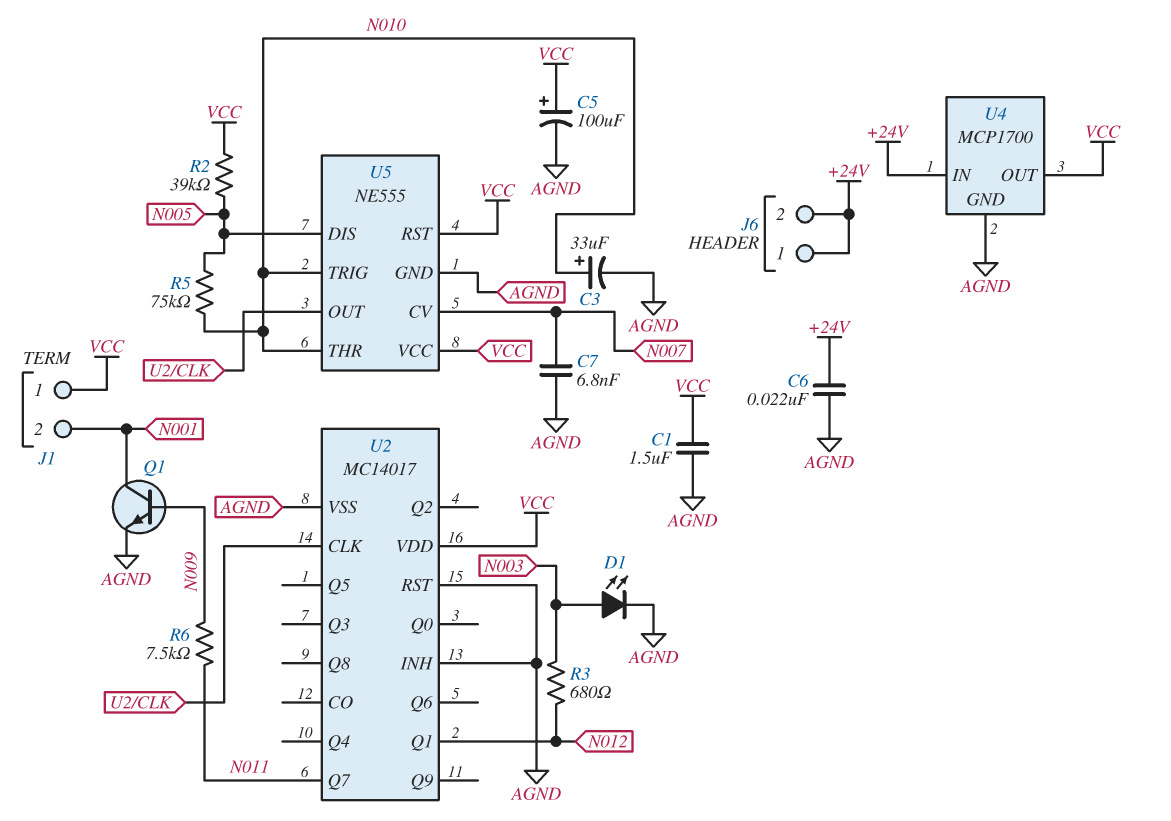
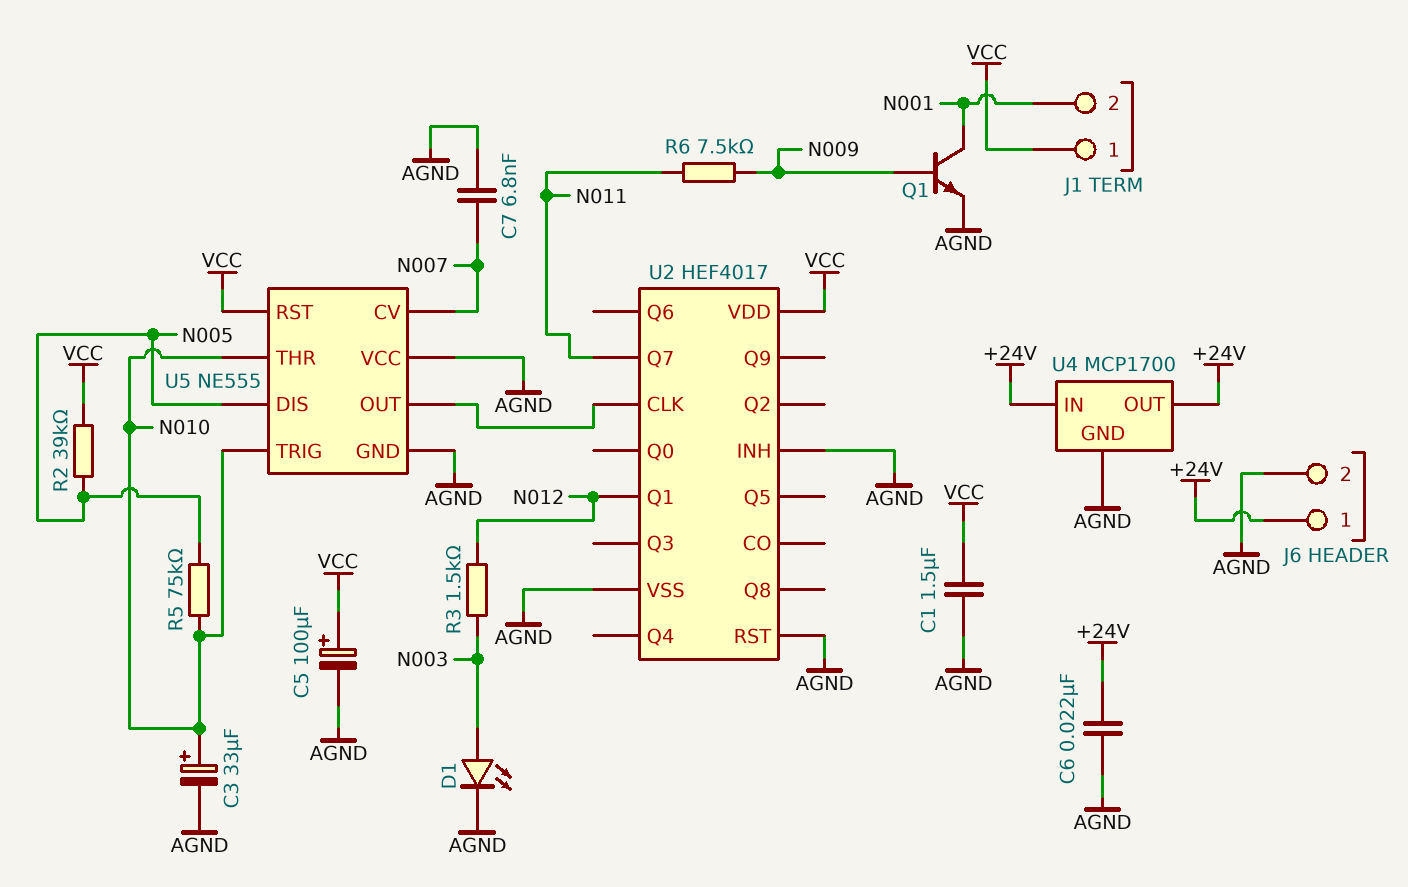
J6 pin 2: +24V -> AGND
R3: 680 (N003, N012) -> 1.5k (N003, N012)
U2: MC14017 -> HEF4017
U4 pin OUT: VCC -> +24V
U5 pin VCC: VCC -> AGND

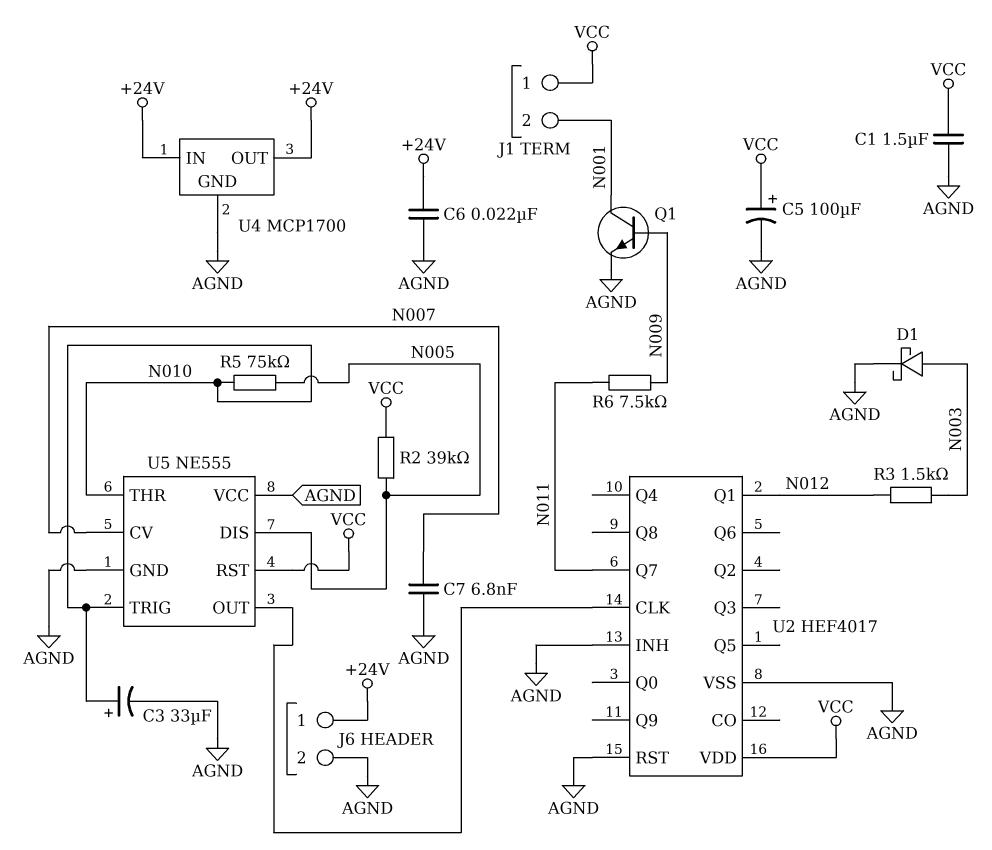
D1: LED (A N003, K AGND) -> schottky (A N003, K AGND)

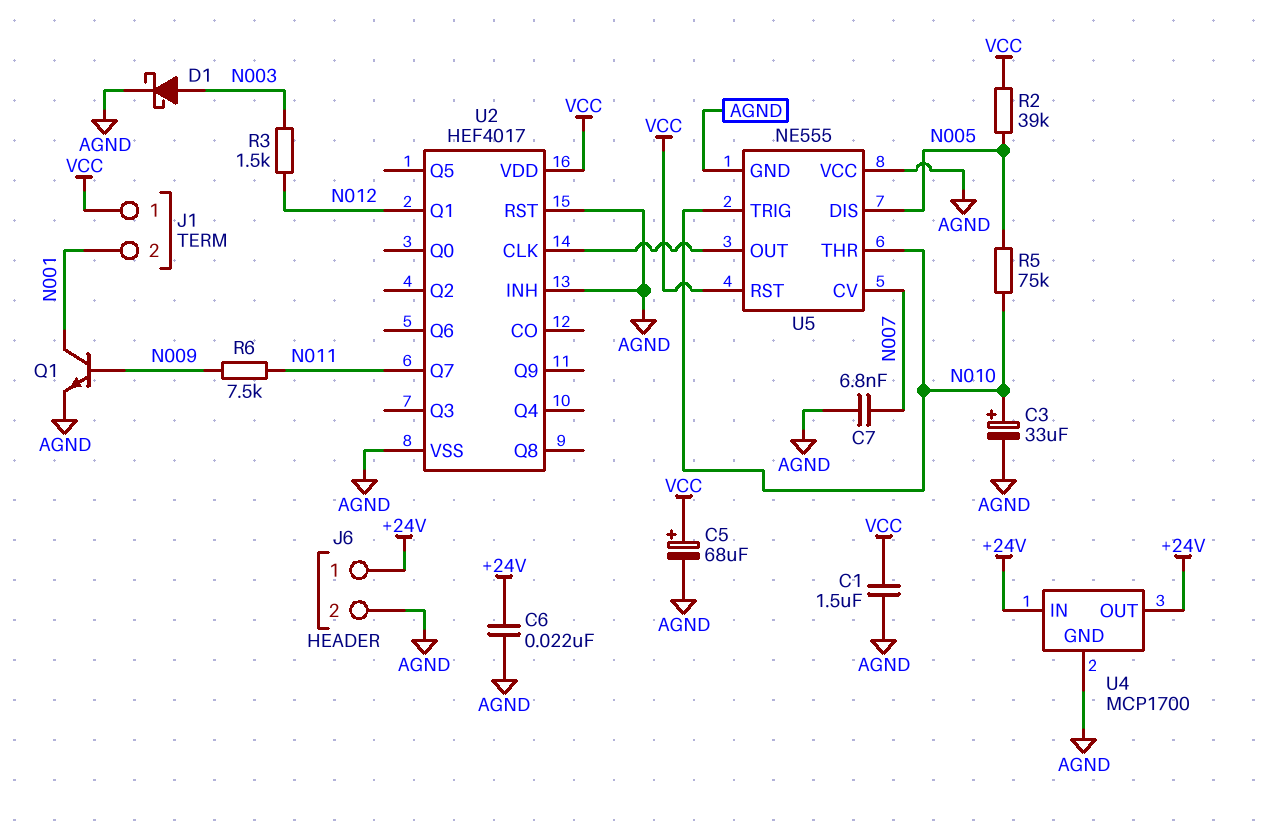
C5: 100uF (plus VCC, minus AGND) -> 68uF (plus VCC, minus AGND)

